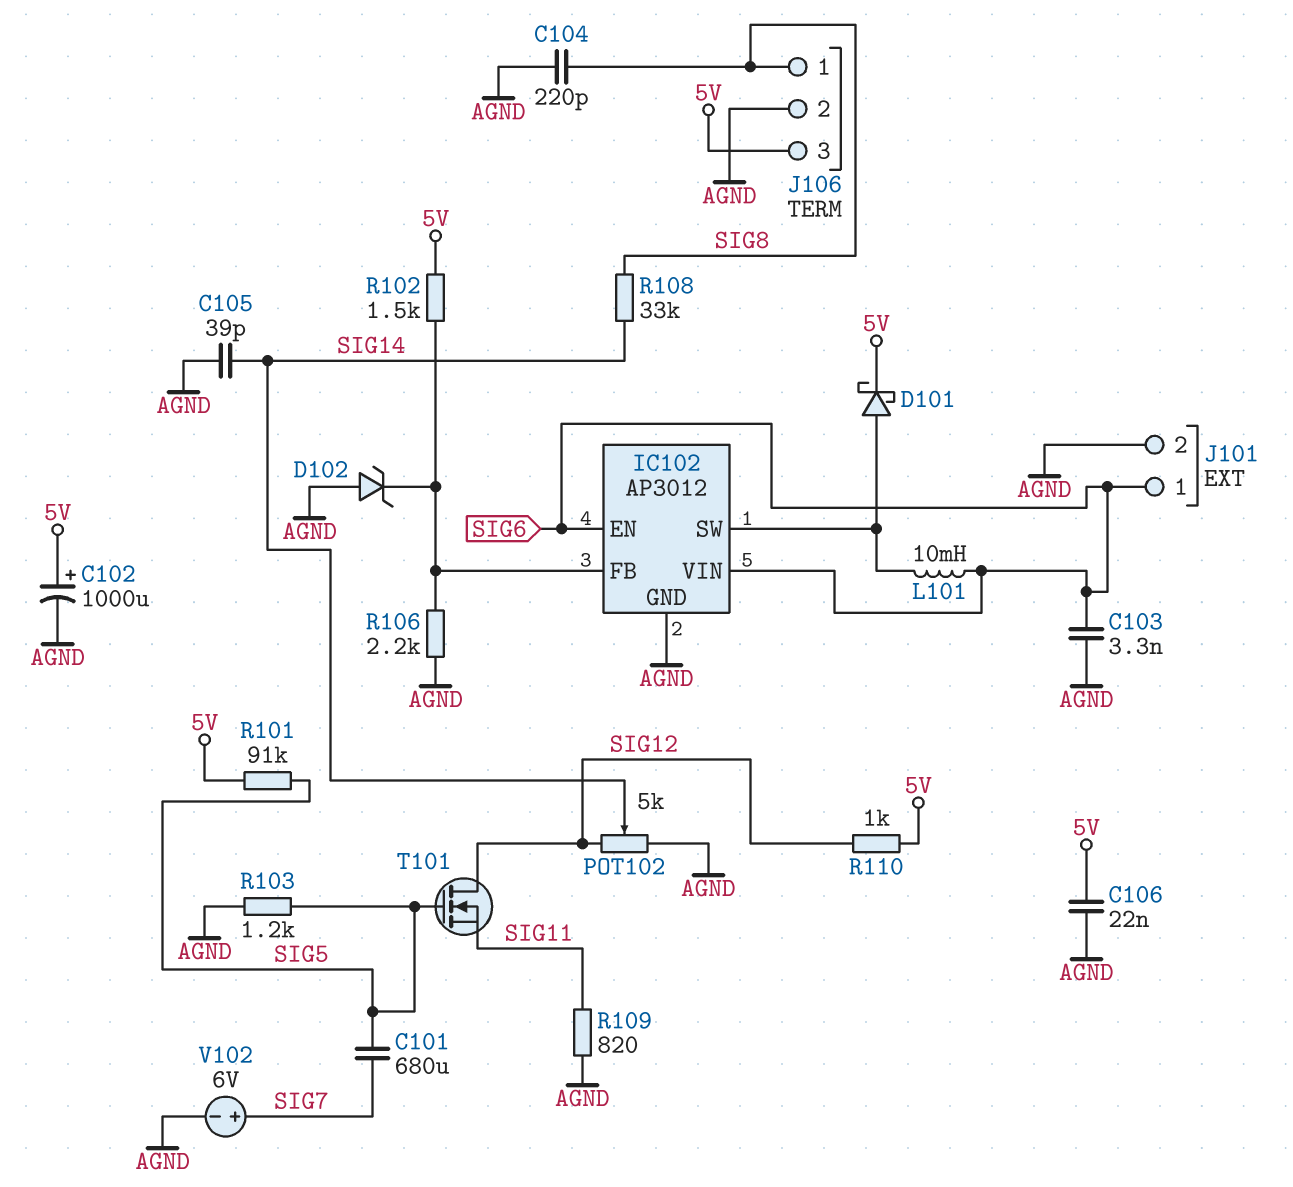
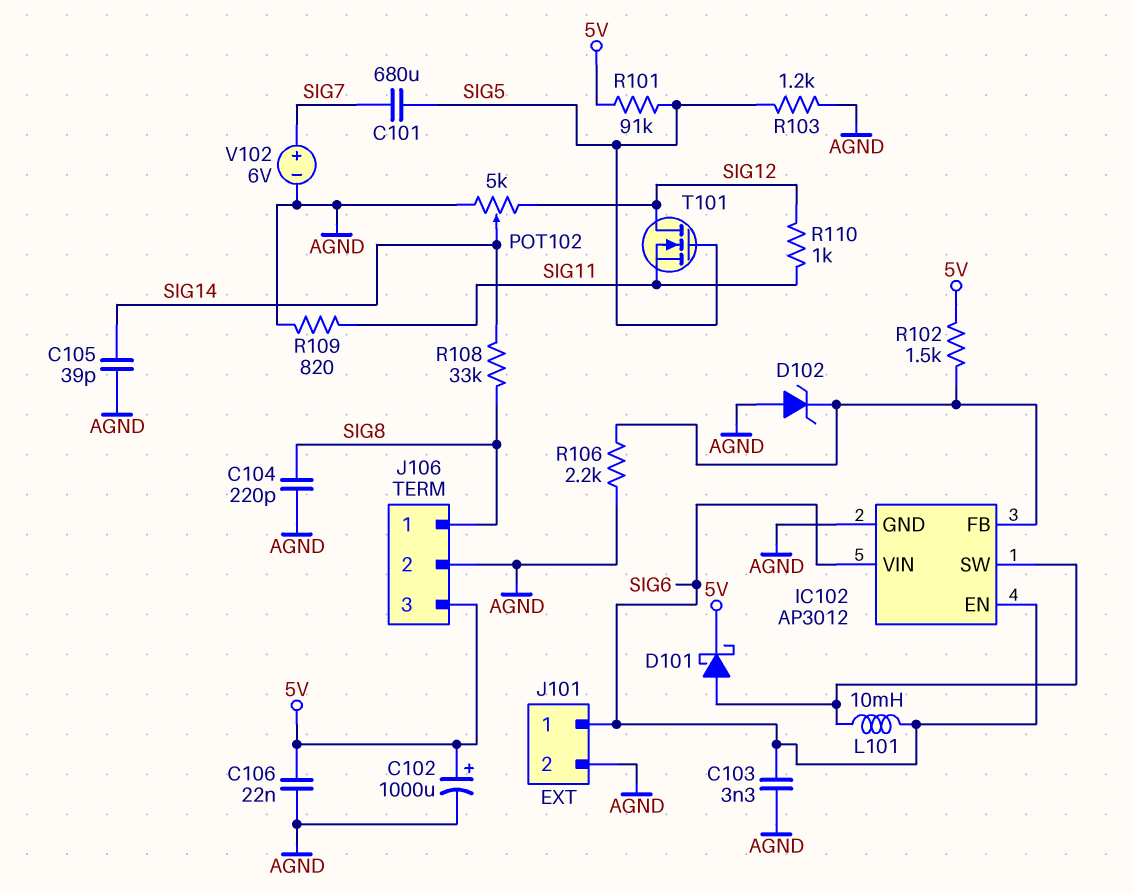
R110: 1k (5V, SIG12) -> 1k (SIG11, SIG12)

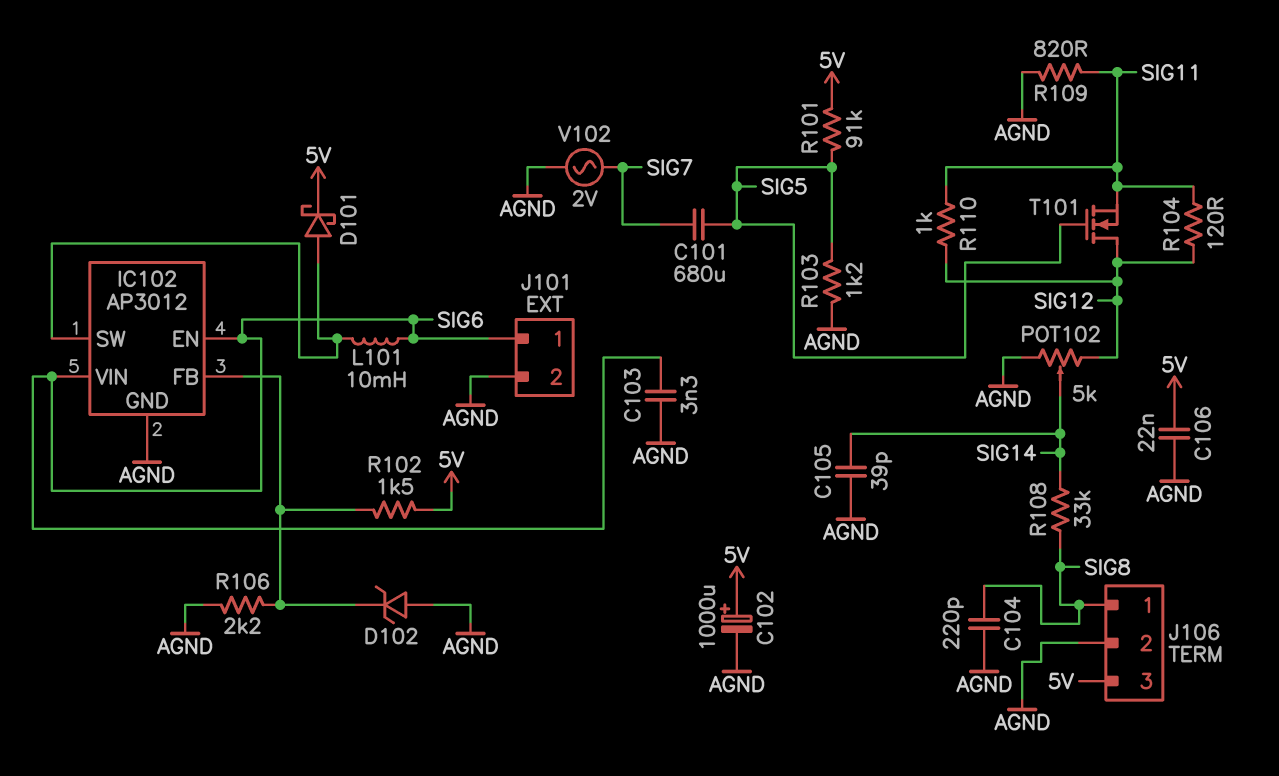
R104: none -> 120 (SIG11, SIG12)
V102: 6V (plus SIG7, minus AGND) -> AC 2V (AGND, SIG7)

